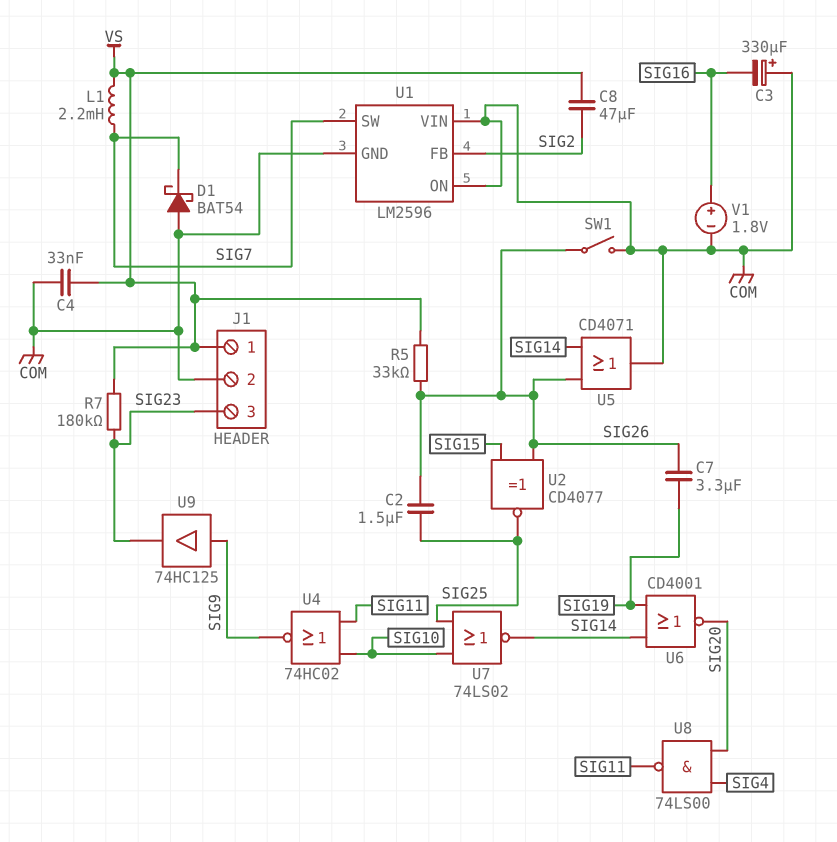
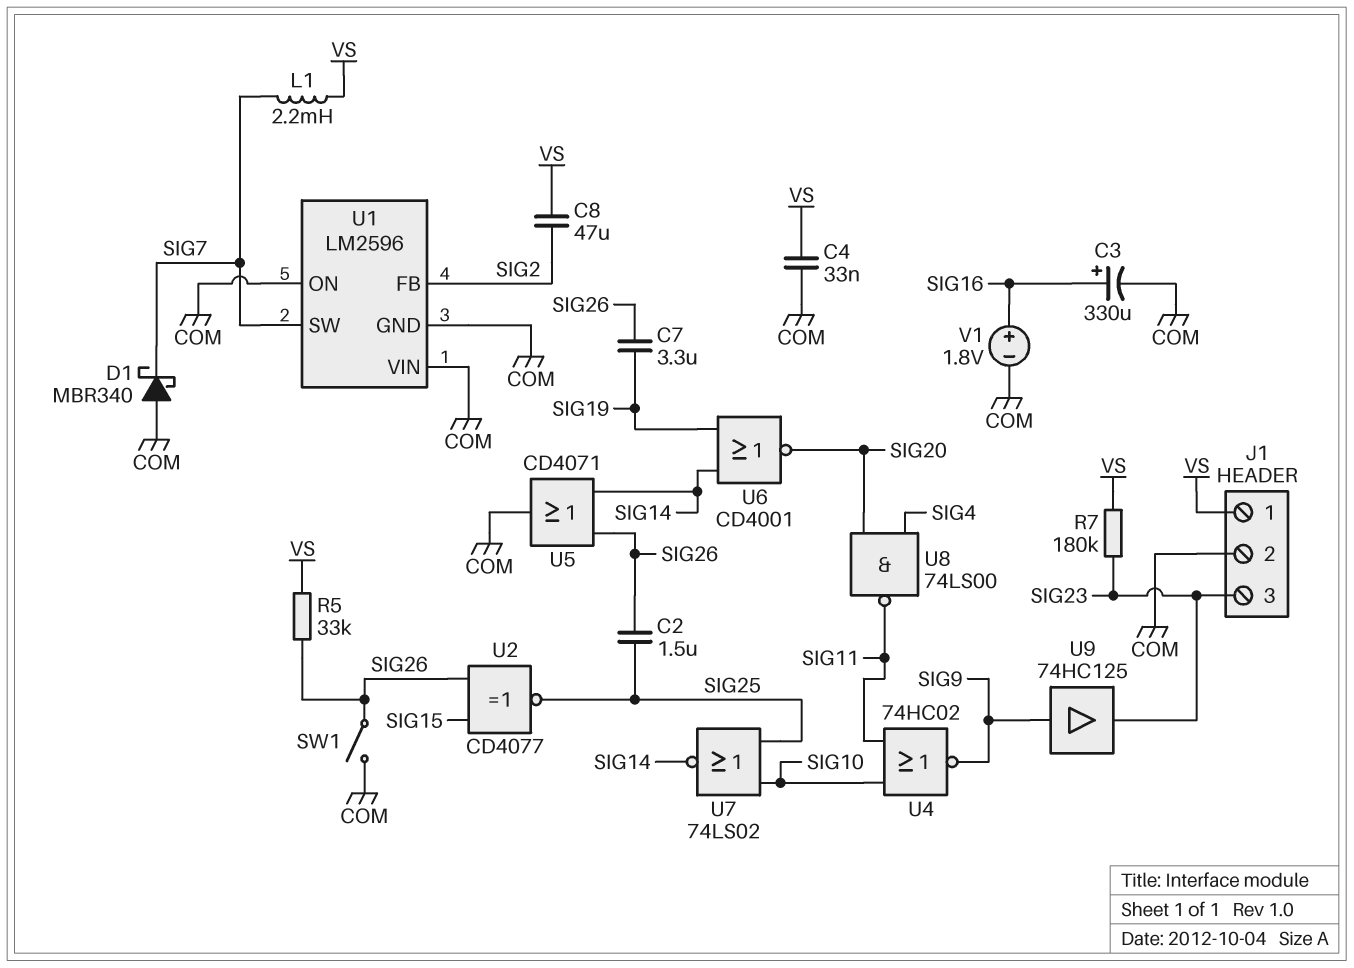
C3: 330uF (plus COM, minus SIG16) -> 330uF (plus SIG16, minus COM)
D1: schottky BAT54 (A COM, K SIG7) -> schottky MBR340 (A COM, K SIG7)

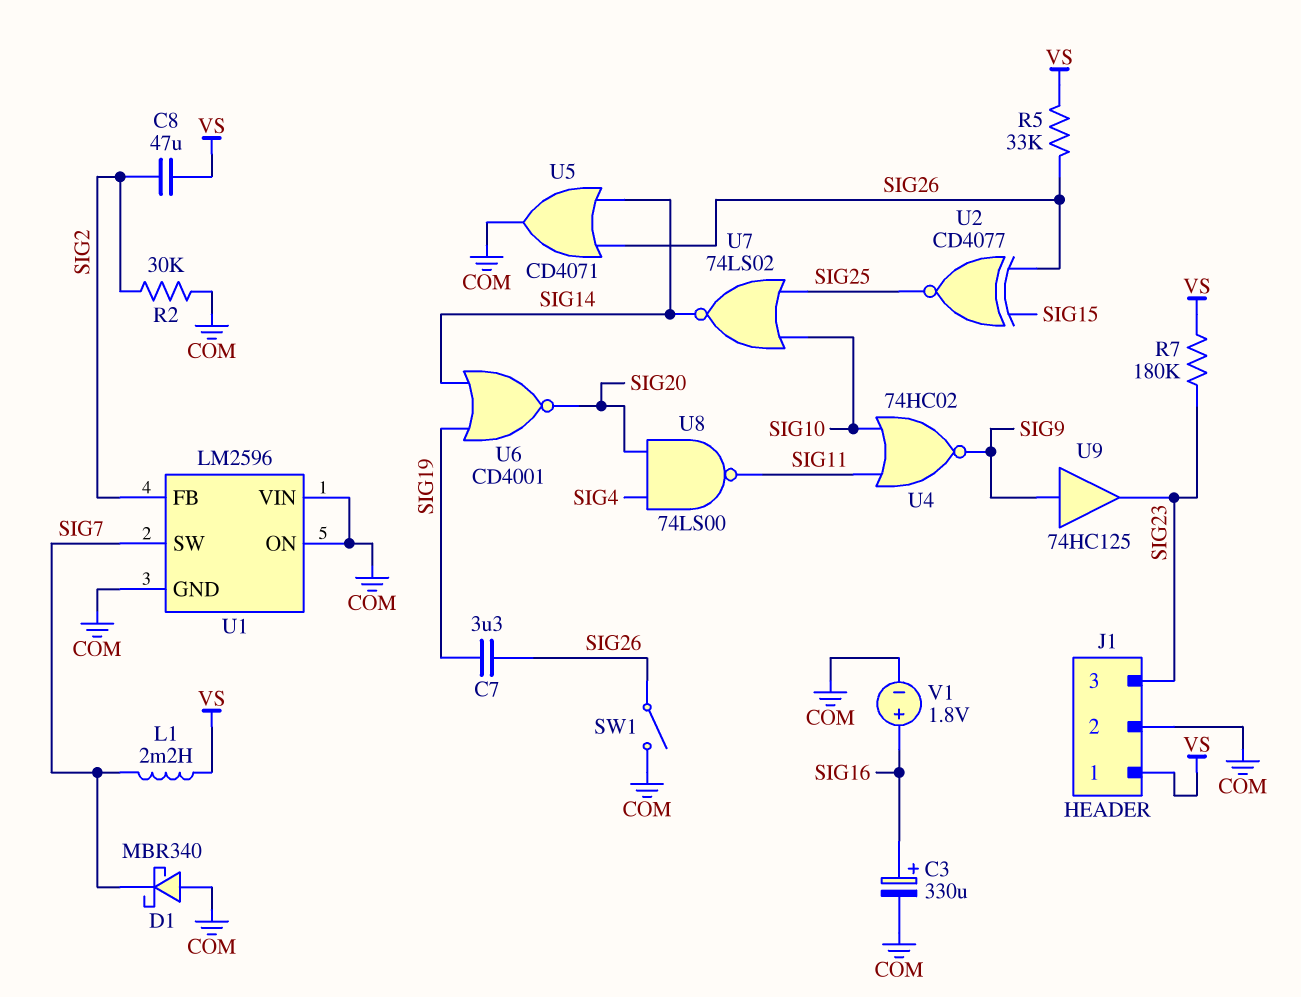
C2: 1.5uF (SIG25, SIG26) -> none
C4: 33nF (COM, VS) -> none
R2: none -> 30k (COM, SIG2)

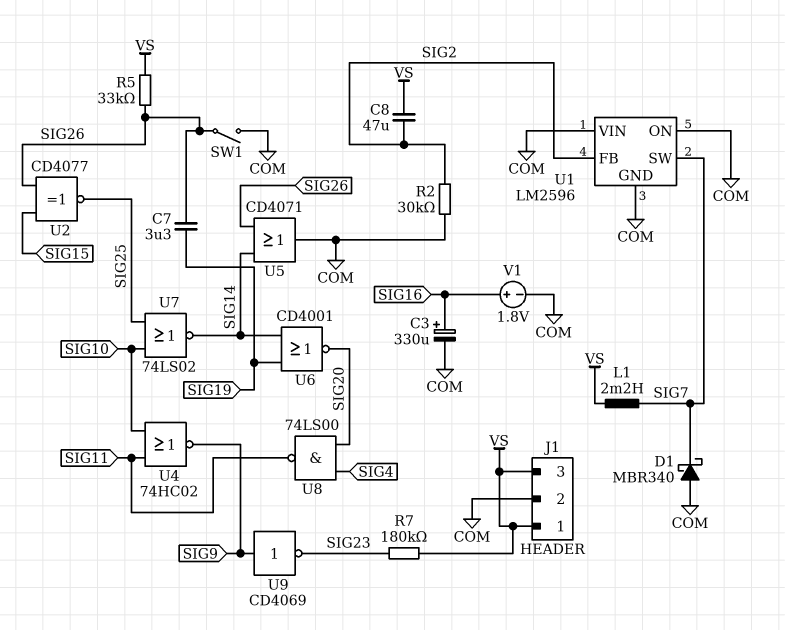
J1 pin 3: SIG23 -> VS
U9: buffer 74HC125 (in SIG9, out SIG23) -> NOT CD4069 (in SIG9, out SIG23)

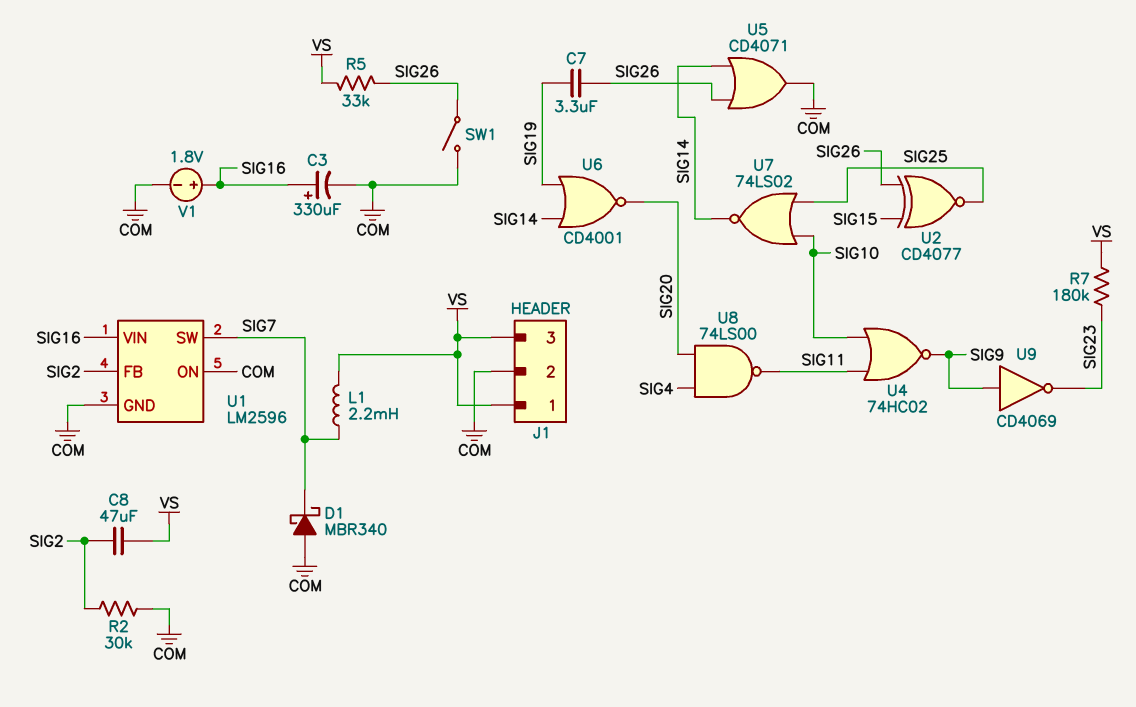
U1 pin VIN: COM -> SIG16

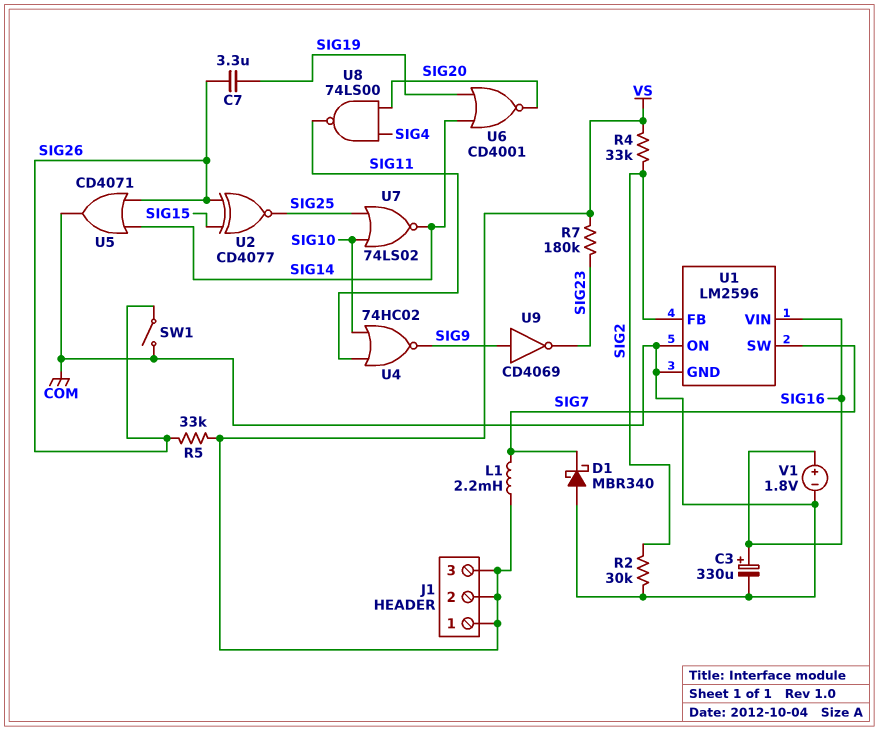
C8: 47uF (SIG2, VS) -> none
J1 pin 2: COM -> VS
R4: none -> 33k (SIG2, VS)

